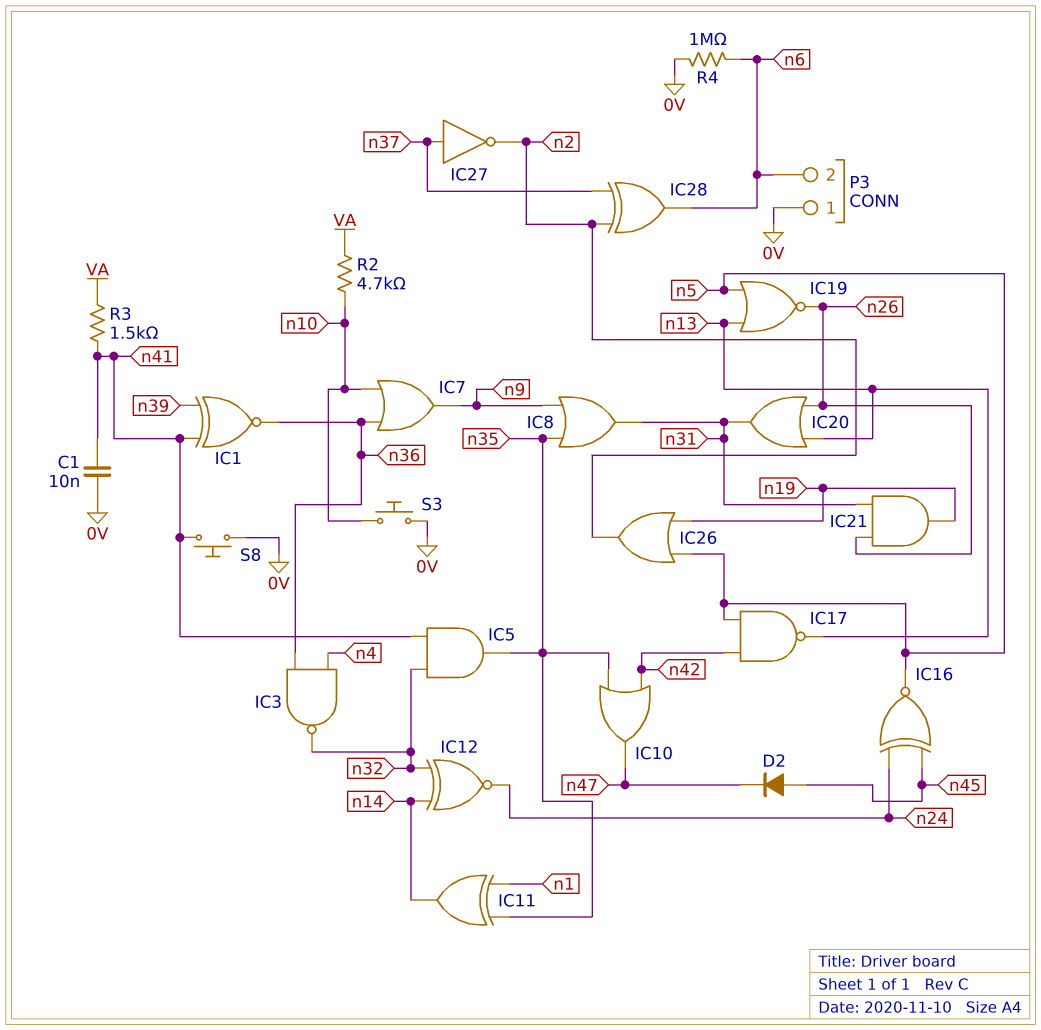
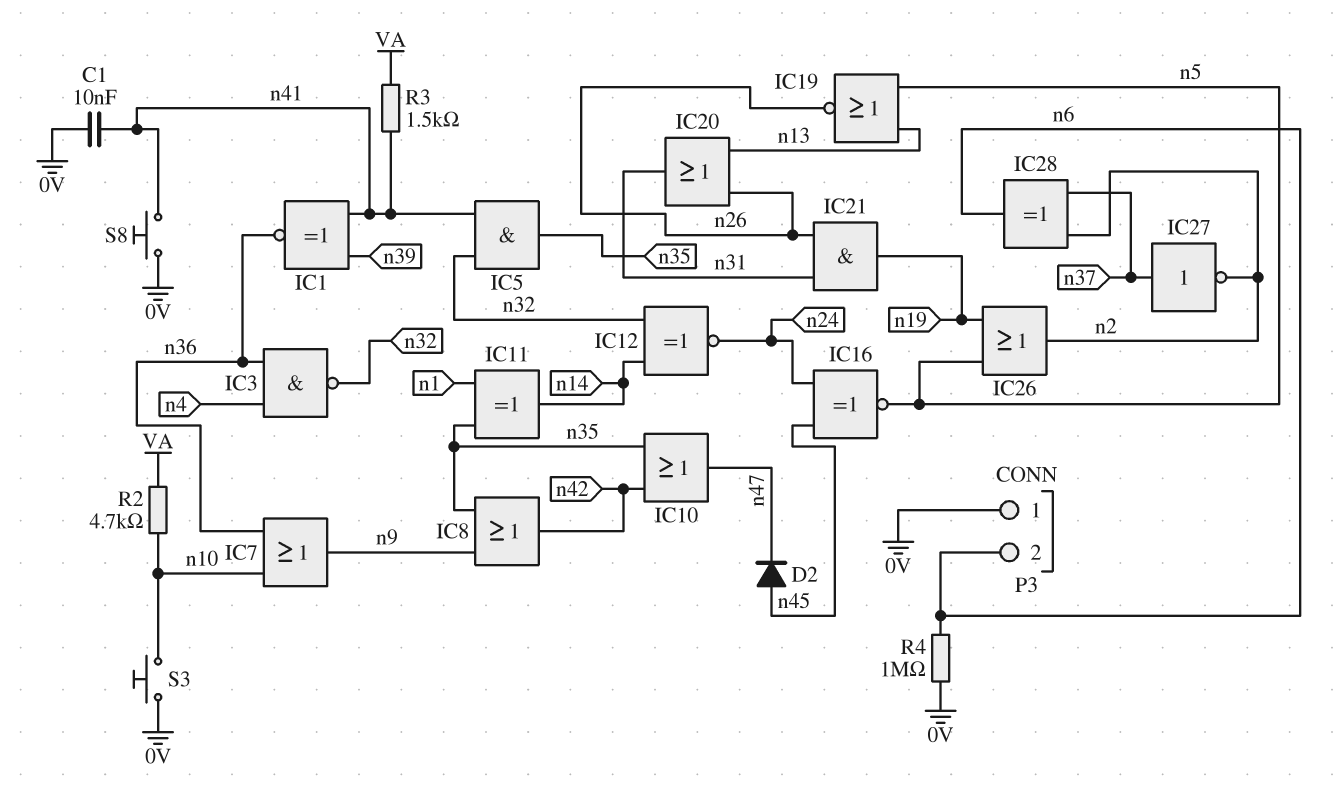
IC8: OR (in n9, in n35, out n31) -> OR (in n9, in n35, out n42)
IC17: NAND (in n5, in n42, out n13) -> none

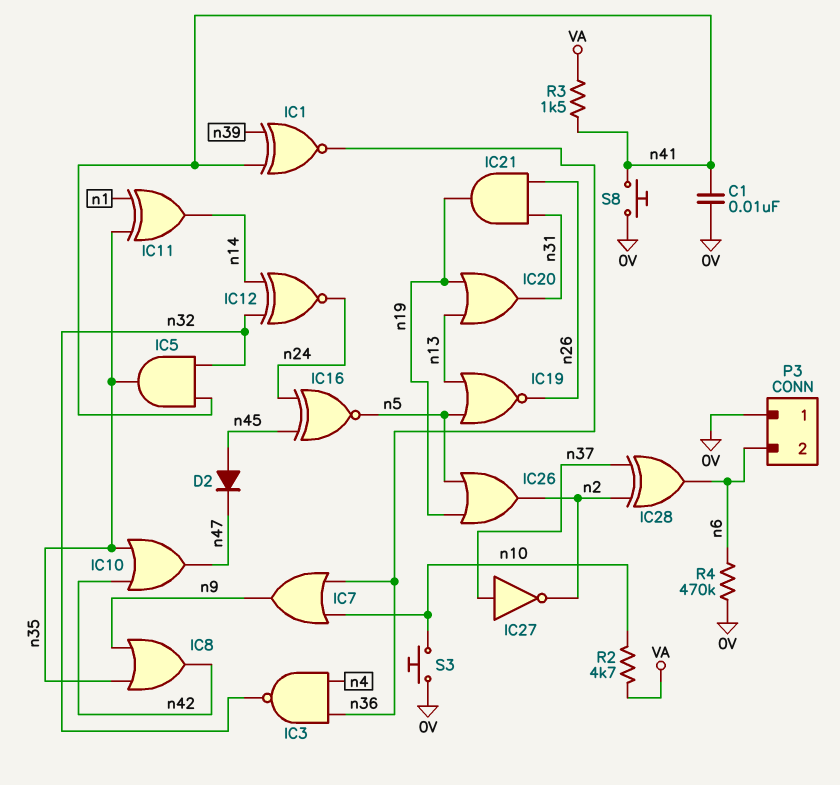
IC20: OR (in n13, in n26, out n31) -> OR (in n13, in n19, out n31)
R4: 1M (0V, n6) -> 470k (0V, n6)

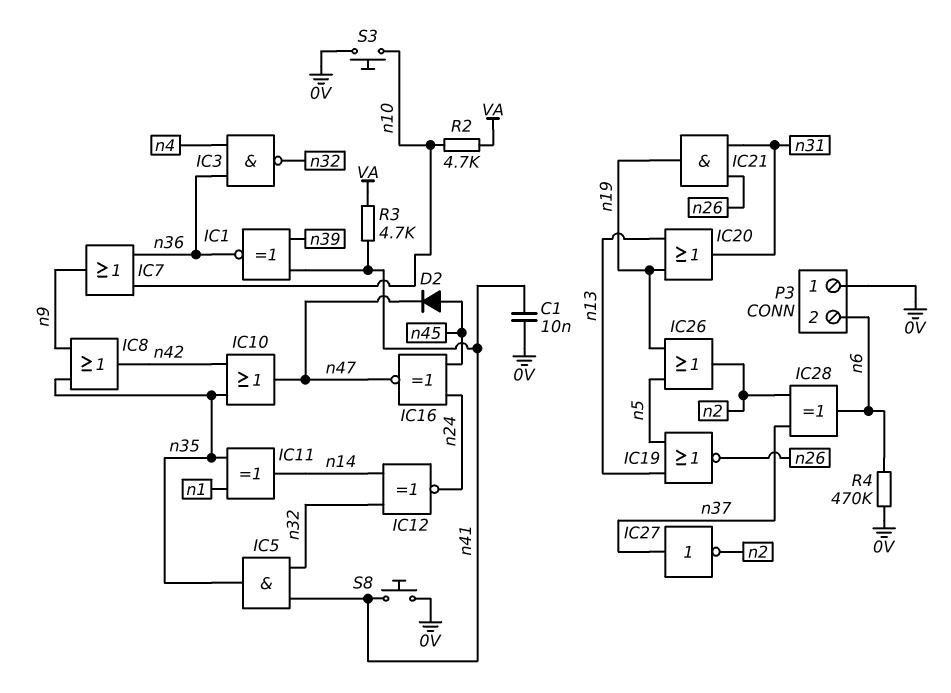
IC16: XNOR (in n24, in n45, out n5) -> XNOR (in n24, in n45, out n47)
R3: 1.5k (VA, n41) -> 4.7k (VA, n41)

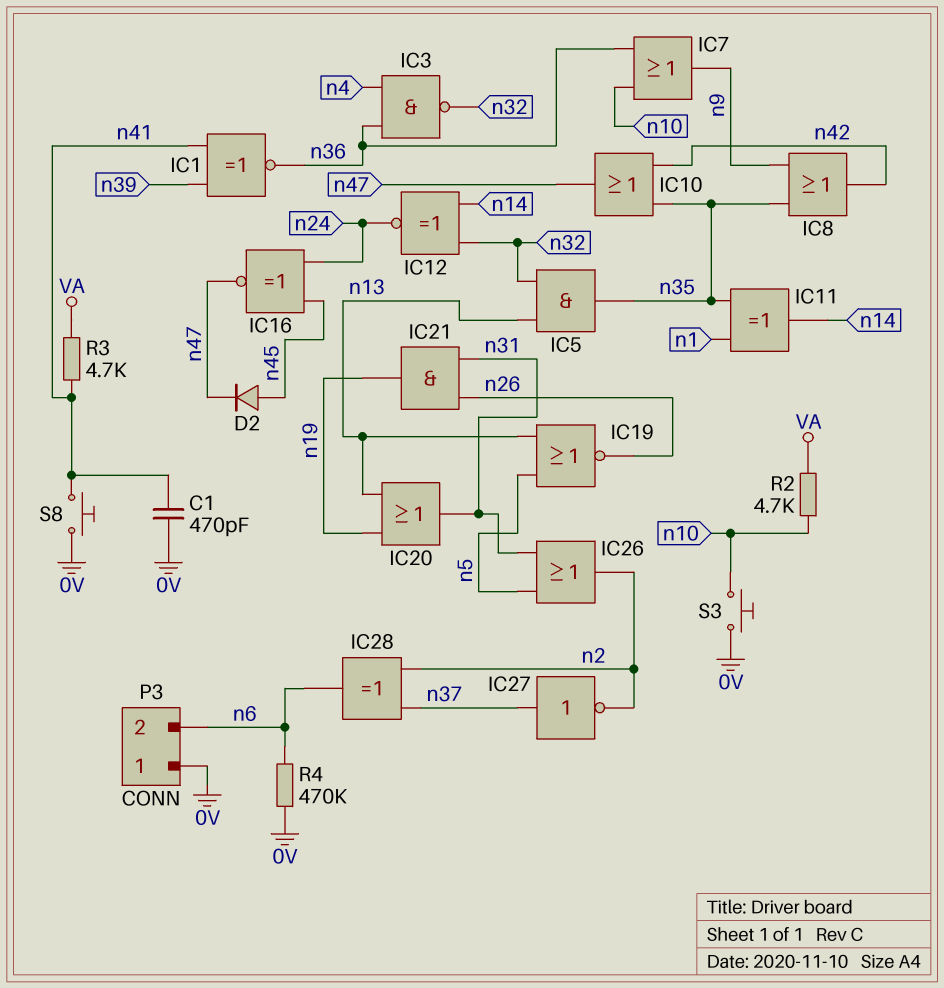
C1: 10nF (0V, n41) -> 470pF (0V, n41)
IC5: AND (in n32, in n41, out n35) -> AND (in n13, in n32, out n35)
IC26: OR (in n5, in n19, out n2) -> OR (in n5, in n31, out n2)

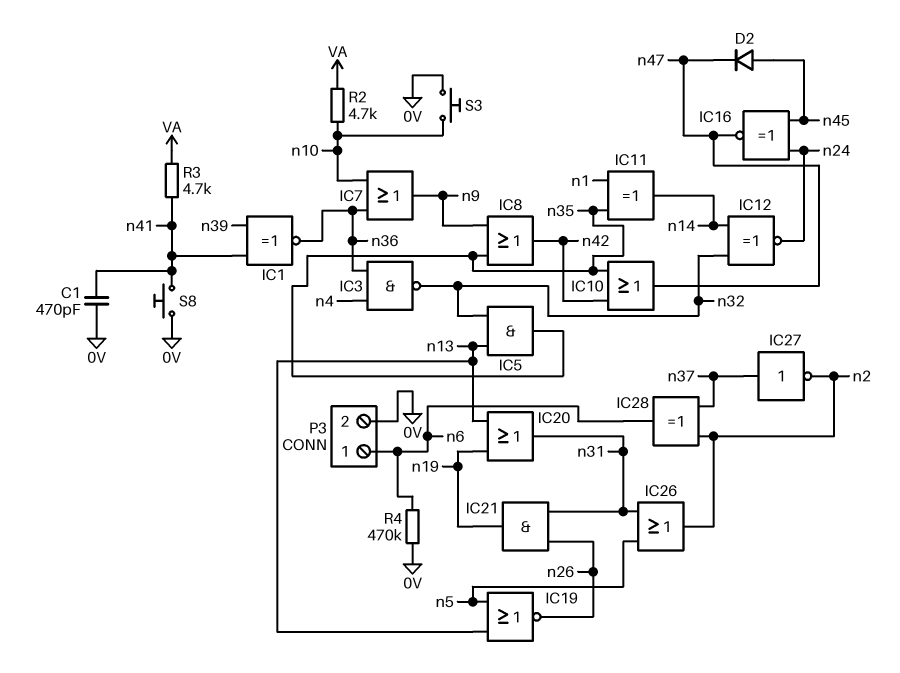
P3 pin 1: 0V -> n6
P3 pin 2: n6 -> 0V

